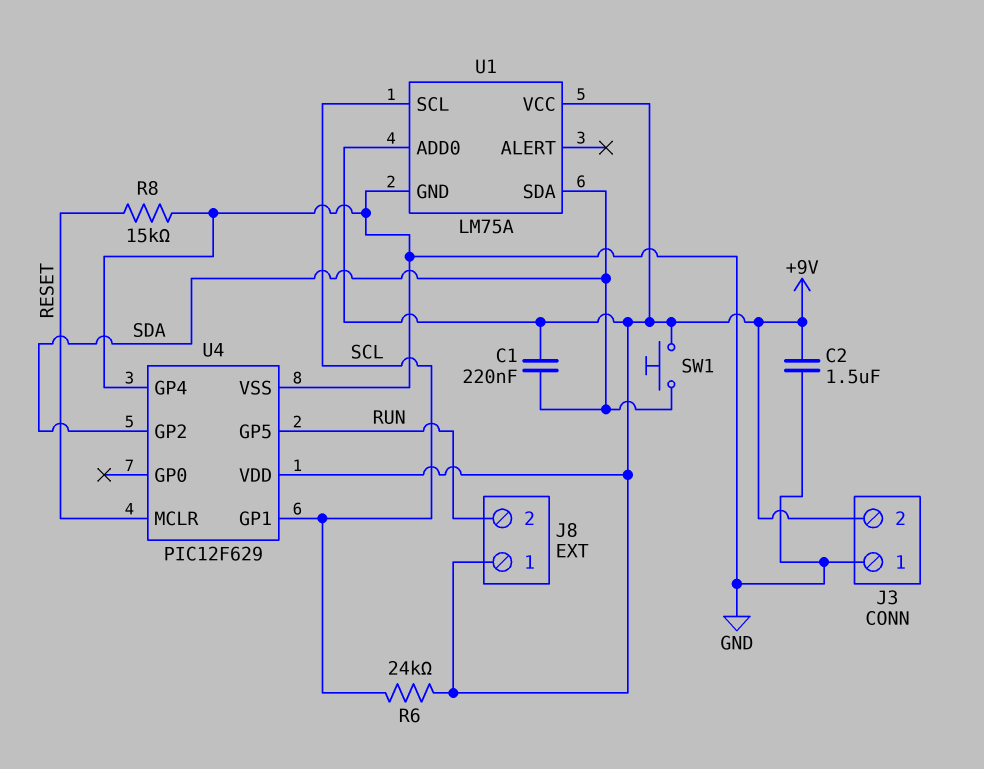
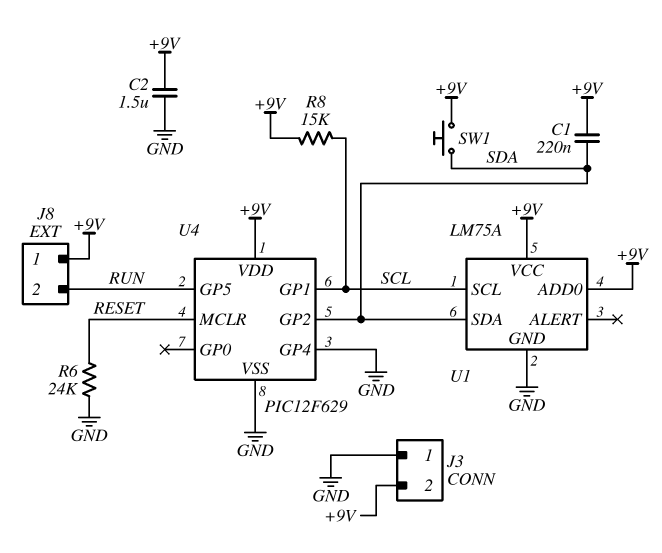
R6: 24k (+9V, SCL) -> 24k (GND, RESET)
R8: 15k (GND, RESET) -> 15k (+9V, SCL)

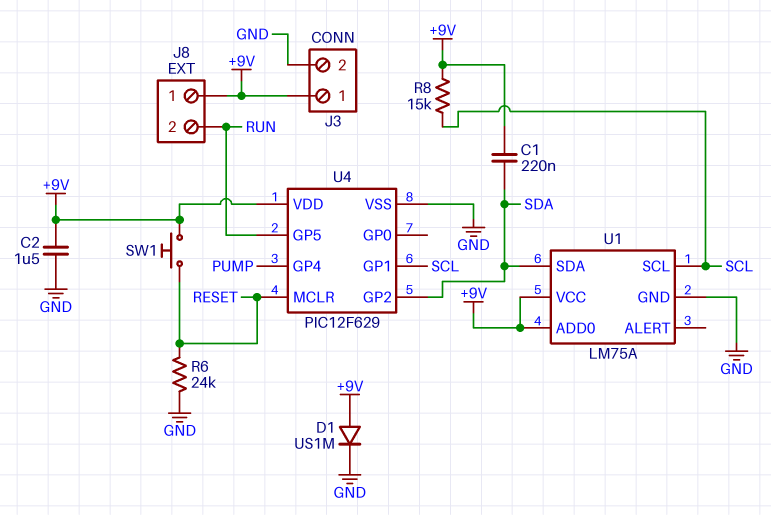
D1: none -> diode US1M (A +9V, K GND)
J3 pin 1: GND -> +9V
J3 pin 2: +9V -> GND
SW1: button (+9V, SDA) -> button (+9V, RESET)
U4 pin GP4: GND -> PUMP

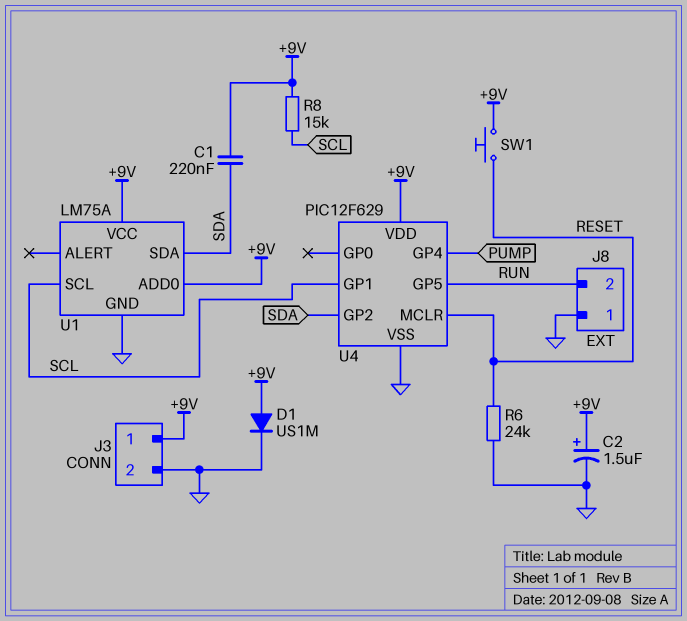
C2: 1.5uF (+9V, GND) -> 1.5uF (plus +9V, minus GND)
J8 pin 1: +9V -> GND

